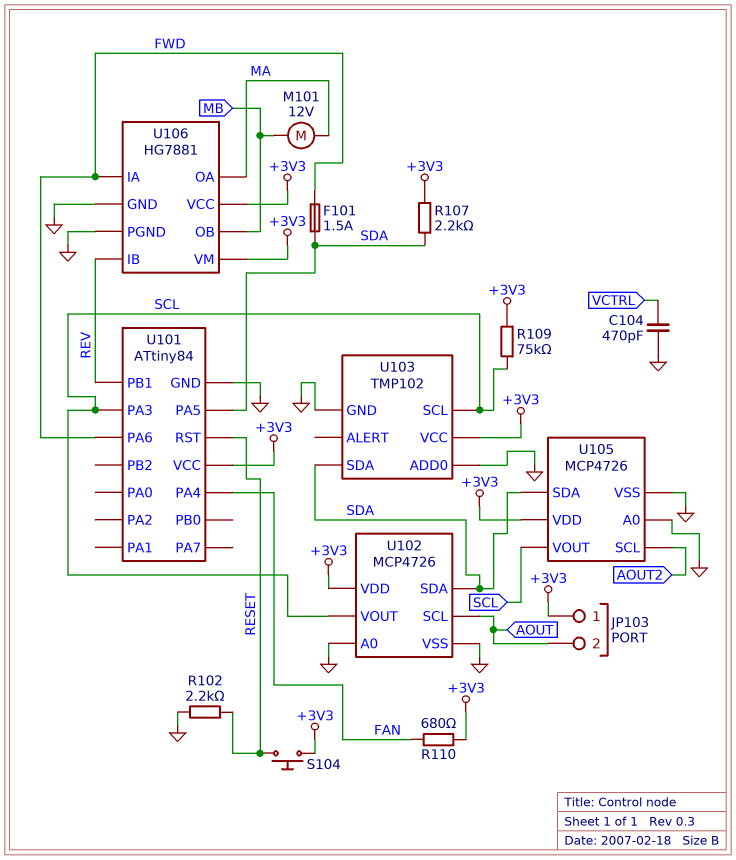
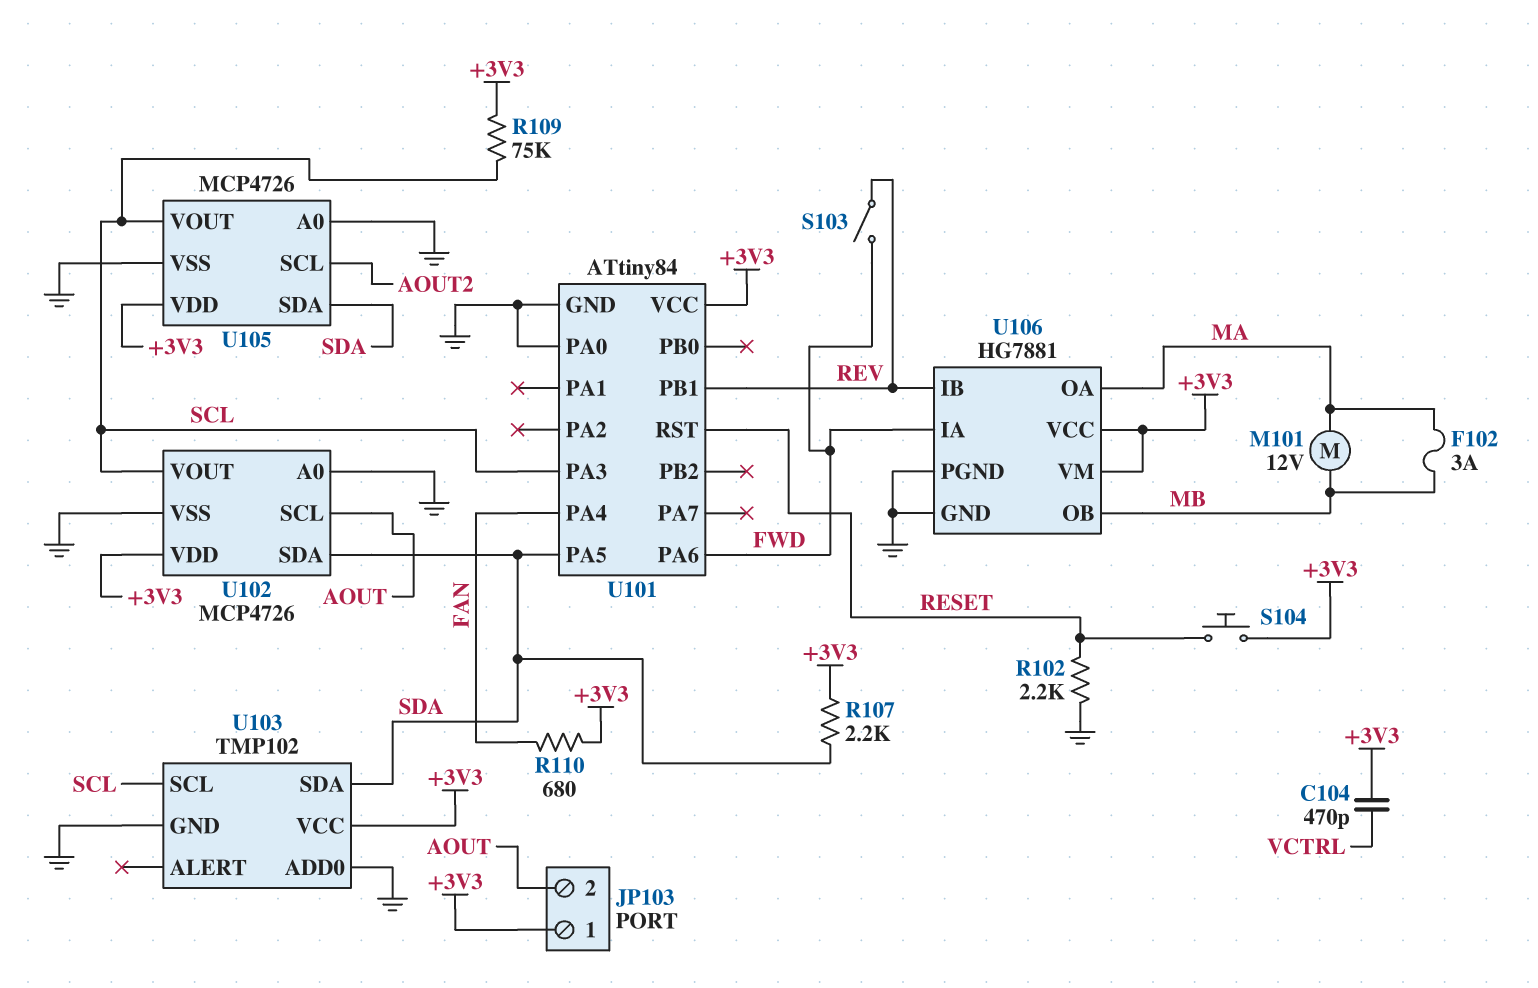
C104: 470pF (GND, VCTRL) -> 470pF (+3V3, VCTRL)
F101: 1.5A (FWD, SDA) -> none
F102: none -> 3A (MA, MB)
S103: none -> switch (FWD, REV)
U101 pin PA0: none -> GND

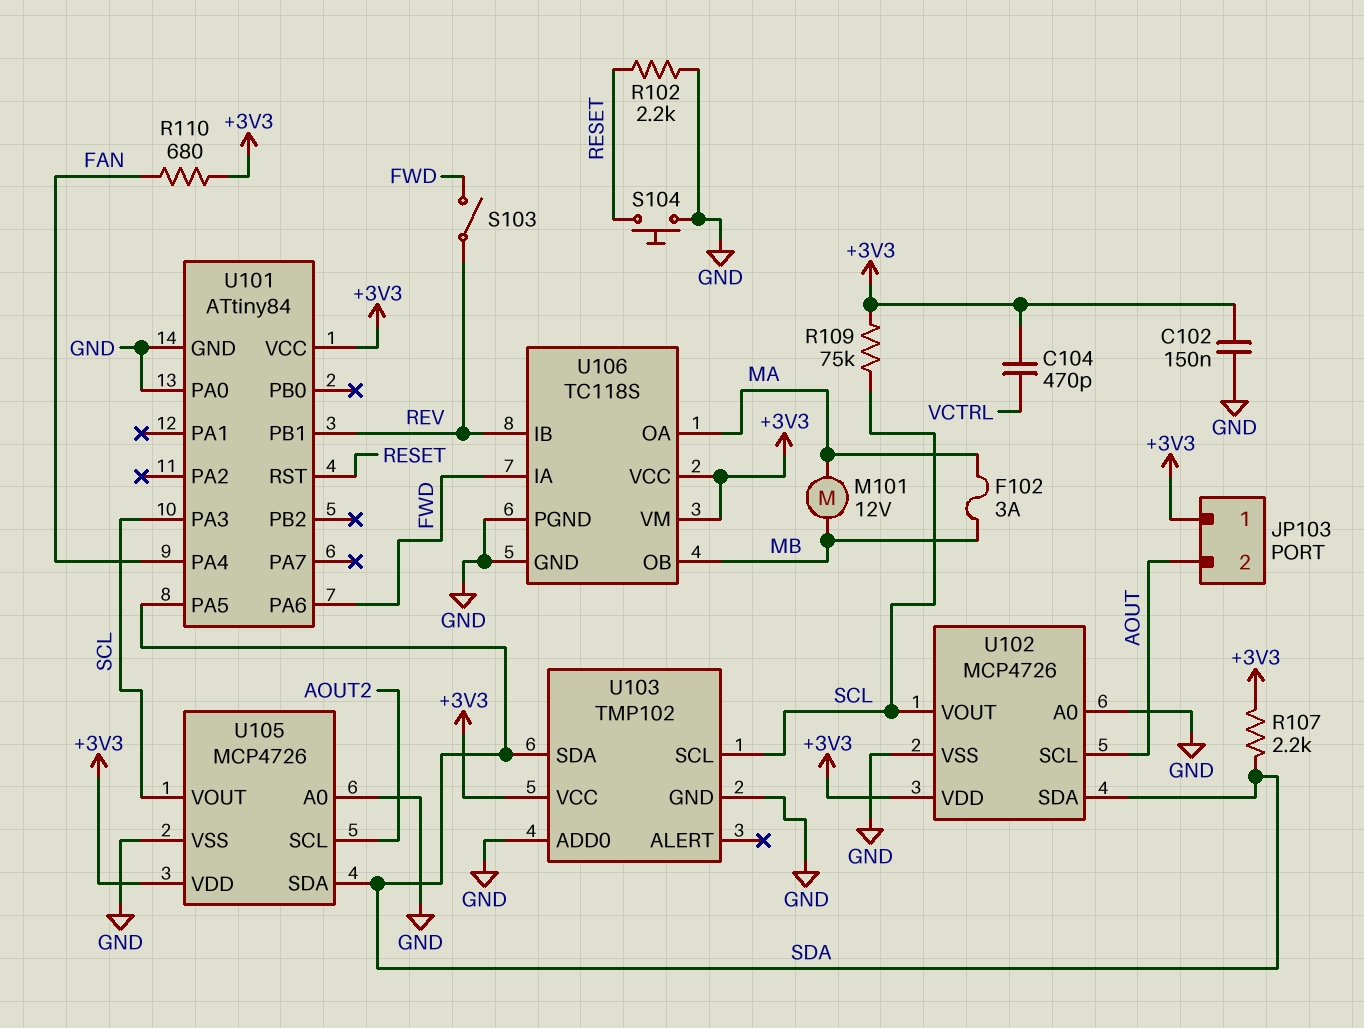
C102: none -> 150nF (+3V3, GND)
S104: button (+3V3, RESET) -> button (GND, RESET)
U106: HG7881 -> TC118S

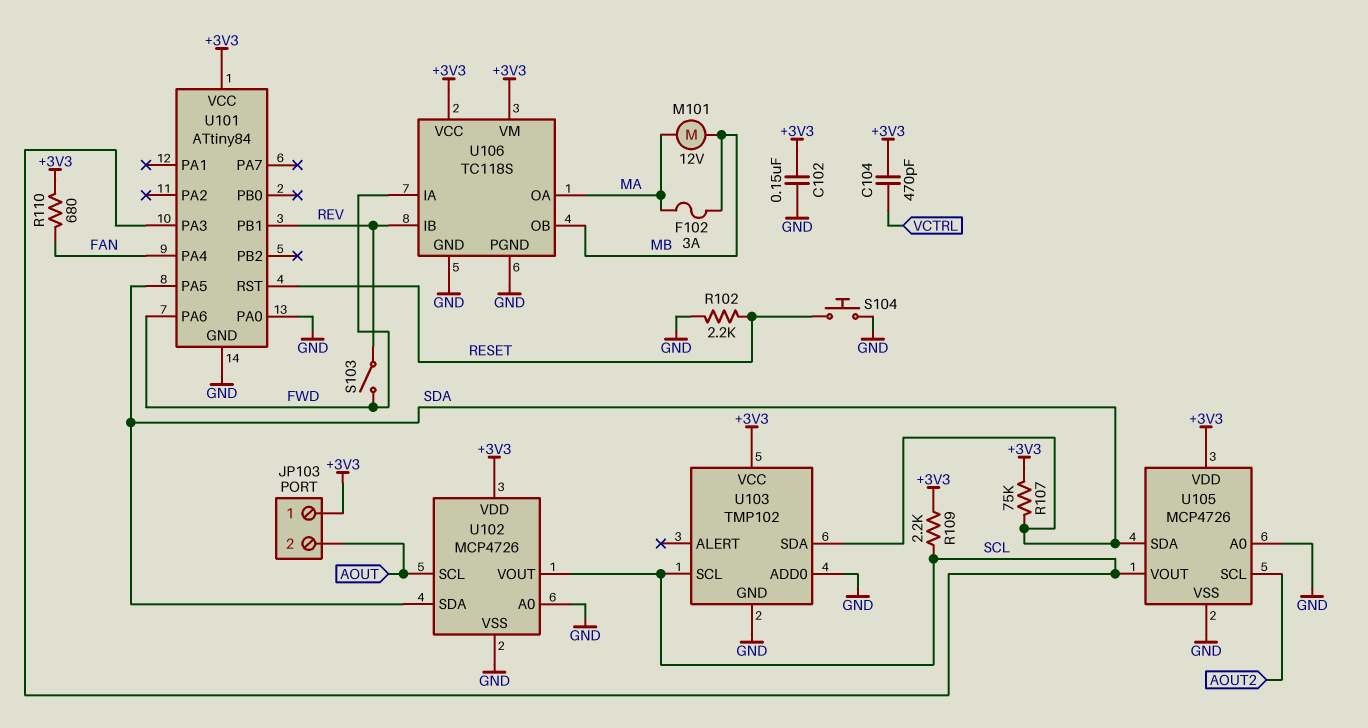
R107: 2.2k (+3V3, SDA) -> 75k (+3V3, SDA)
R109: 75k (+3V3, SCL) -> 2.2k (+3V3, SCL)

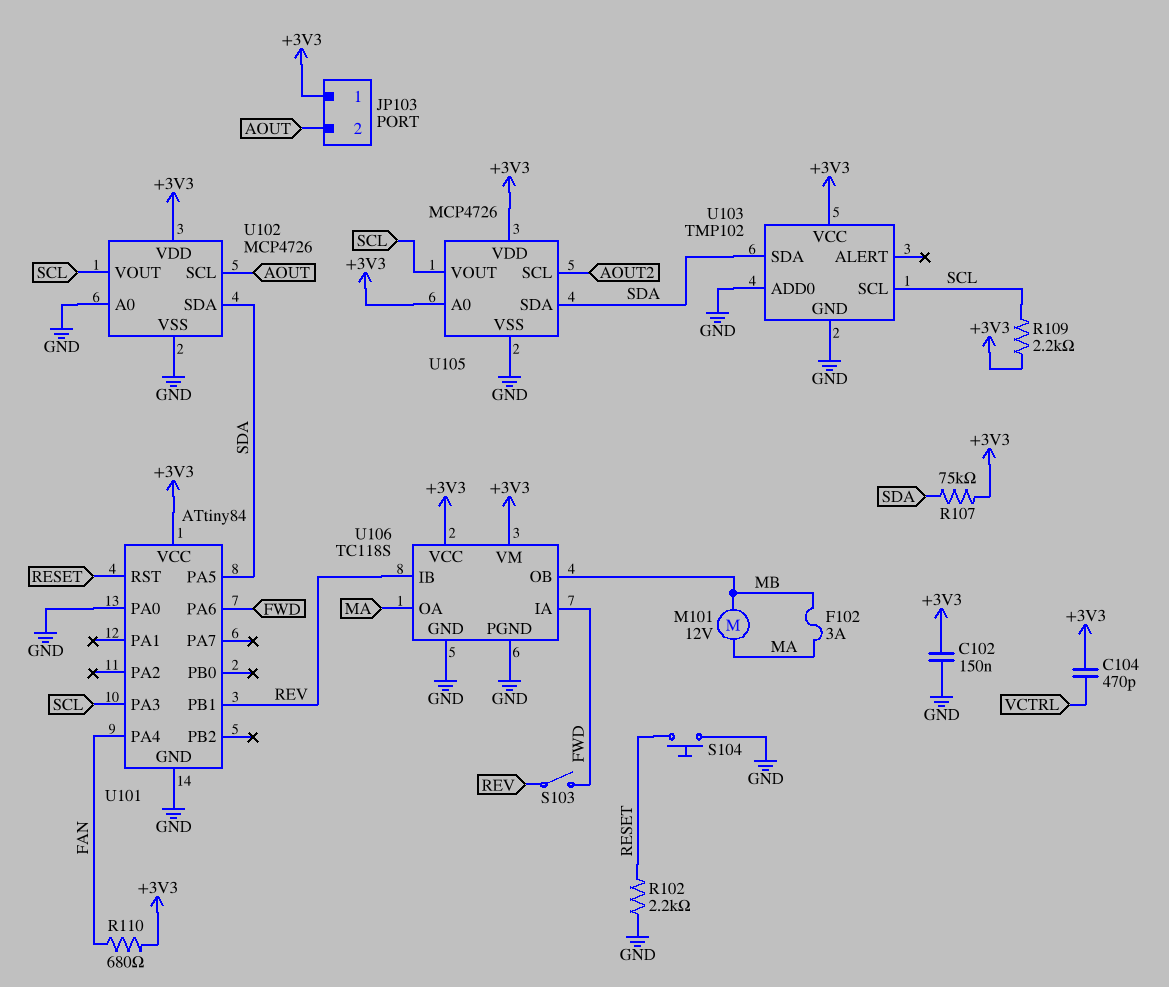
U105 pin A0: GND -> +3V3

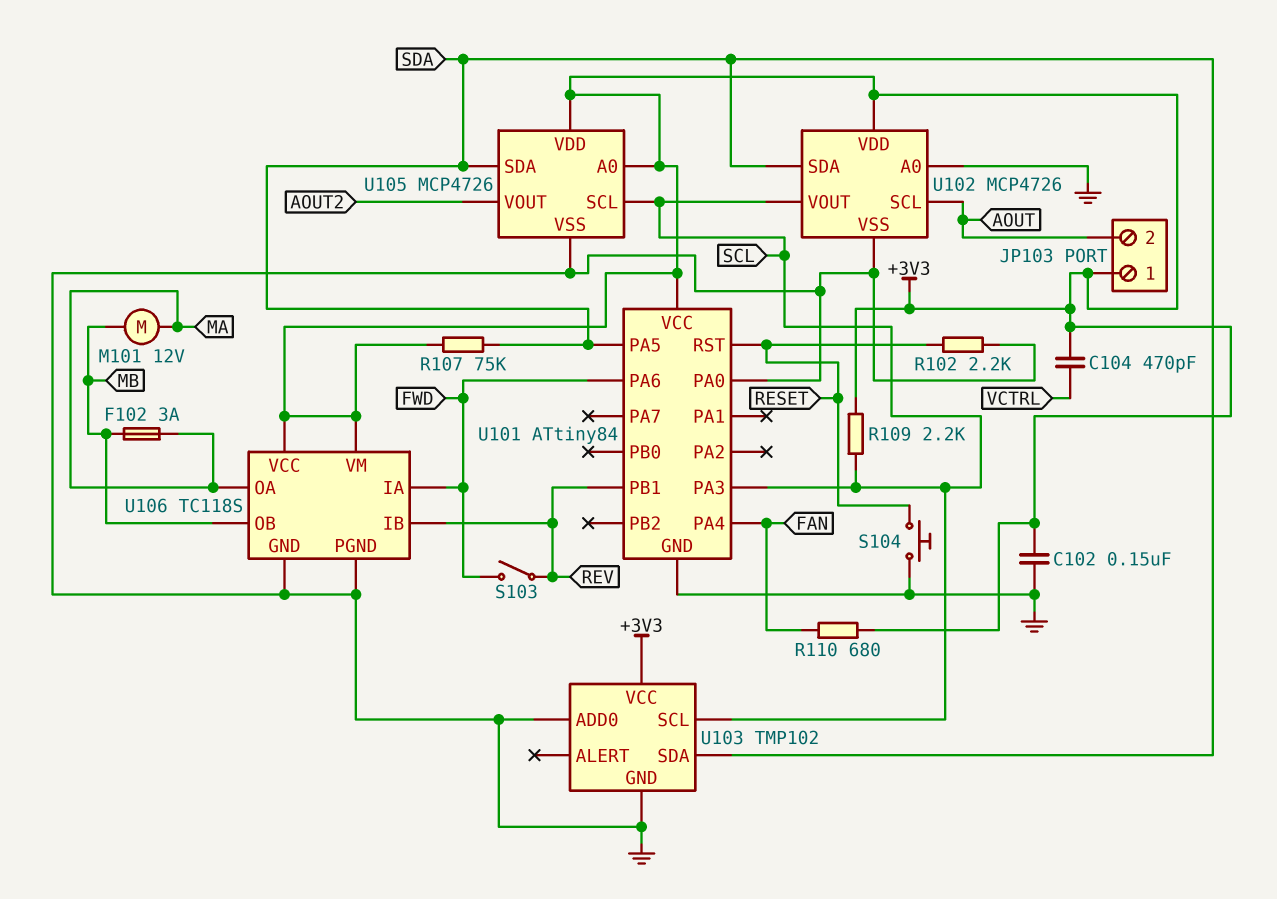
U105 pin SCL: AOUT2 -> SCL
U105 pin VOUT: SCL -> AOUT2

